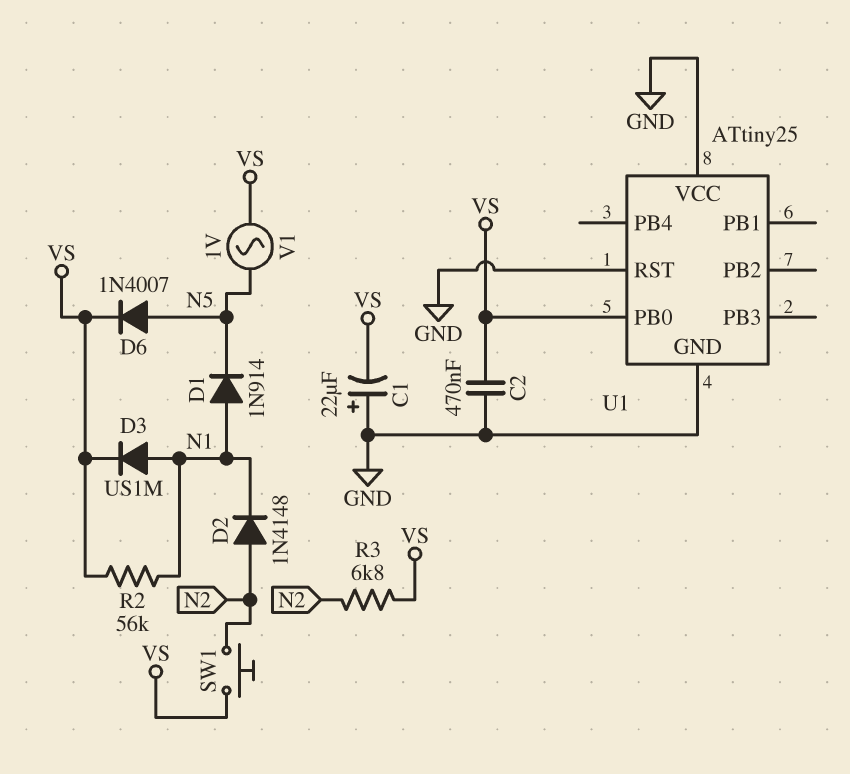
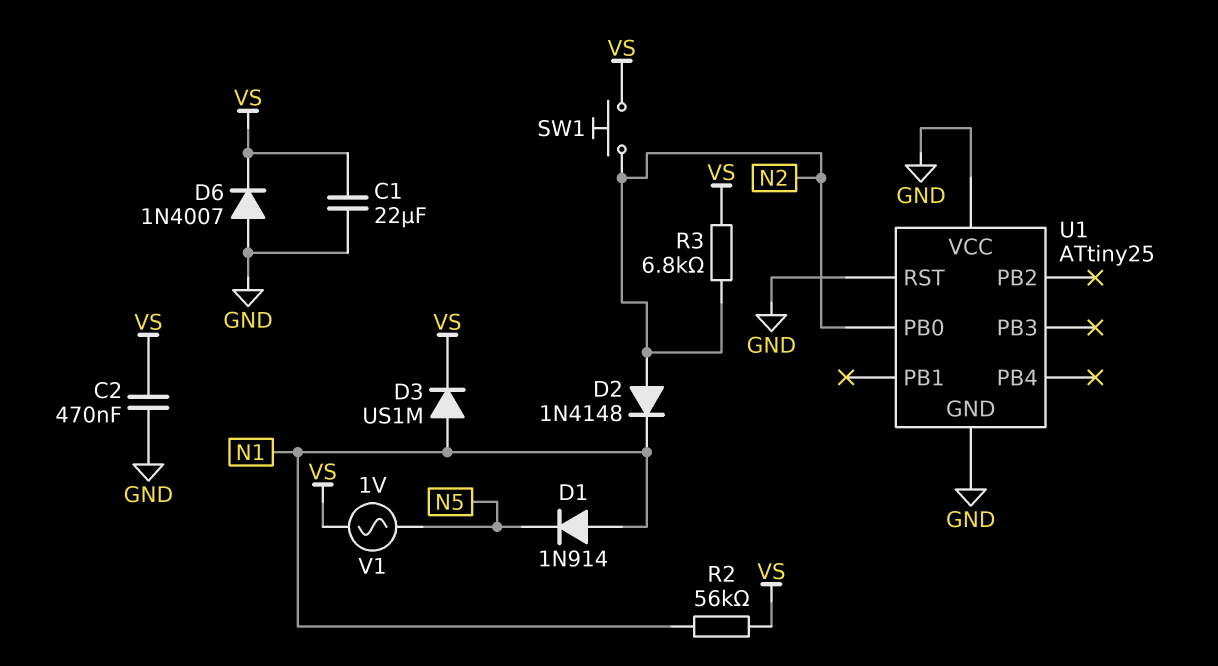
C1: 22uF (plus GND, minus VS) -> 22uF (GND, VS)
D6: diode 1N4007 (A N5, K VS) -> diode 1N4007 (A GND, K VS)
U1 pin PB0: VS -> N2

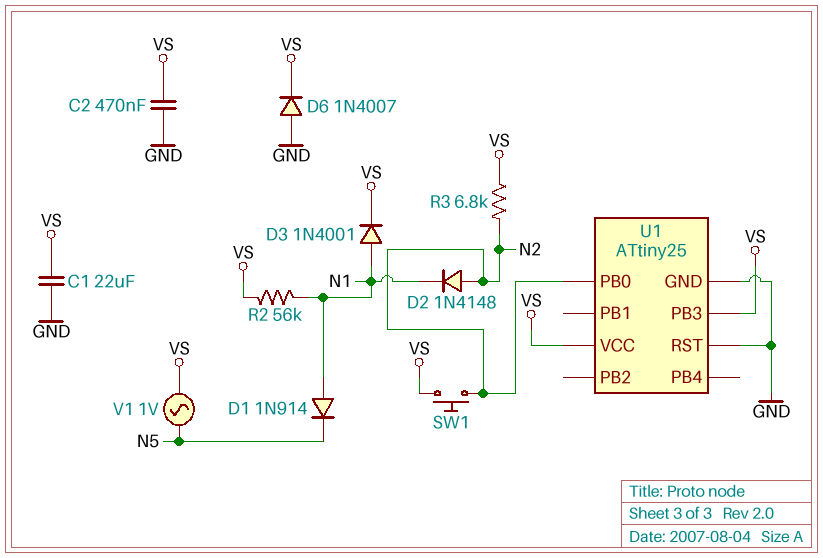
D3: diode US1M (A N1, K VS) -> diode 1N4001 (A N1, K VS)
U1 pin PB3: none -> VS
U1 pin VCC: GND -> VS

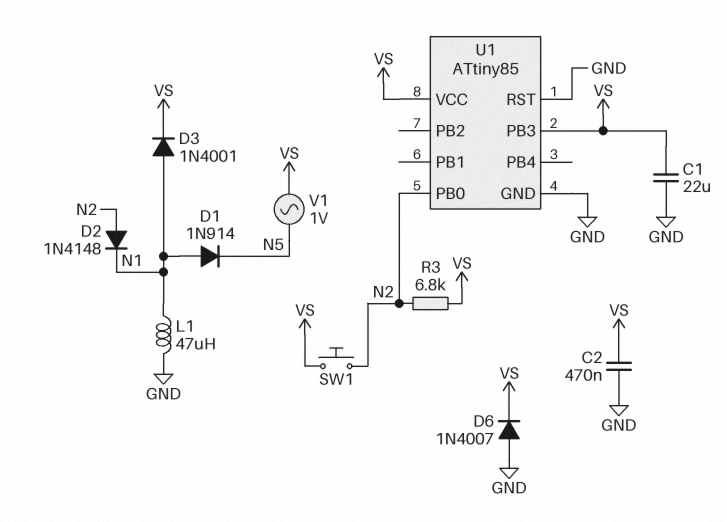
L1: none -> 47uH (GND, N1)
R2: 56k (N1, VS) -> none
U1: ATtiny25 -> ATtiny85

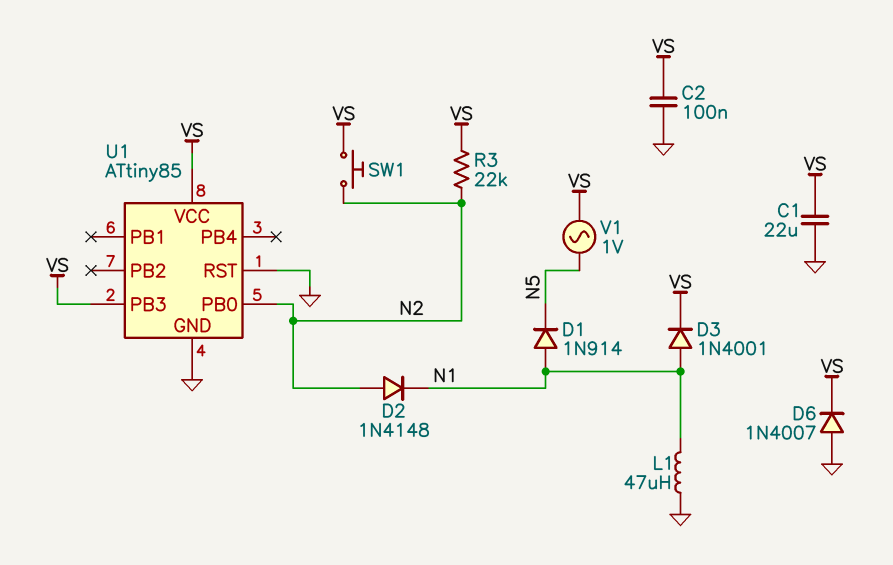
C2: 470nF (GND, VS) -> 100nF (GND, VS)
R3: 6.8k (N2, VS) -> 22k (N2, VS)

